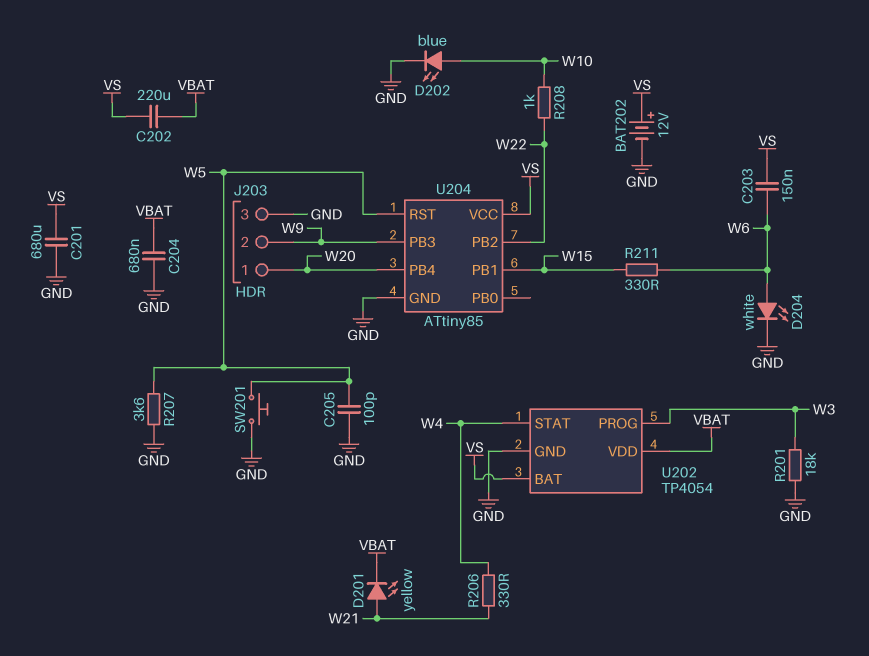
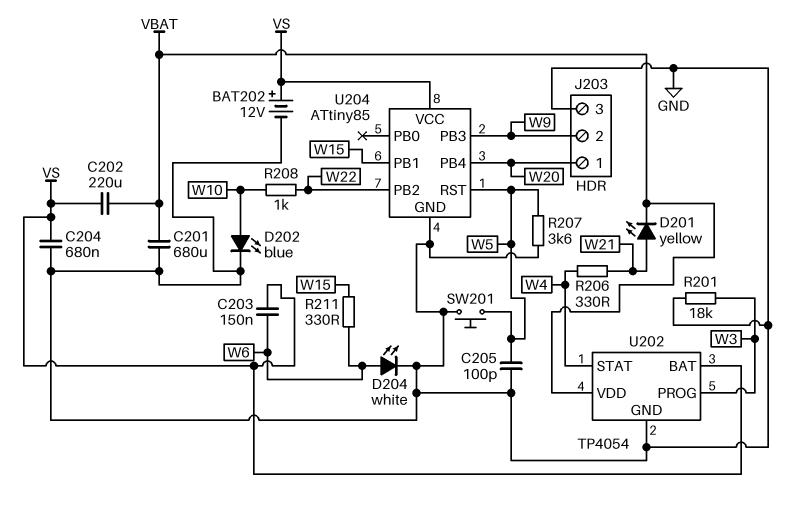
C201: 680uF (GND, VS) -> 680uF (GND, VBAT)
C204: 680nF (GND, VBAT) -> 680nF (GND, VS)

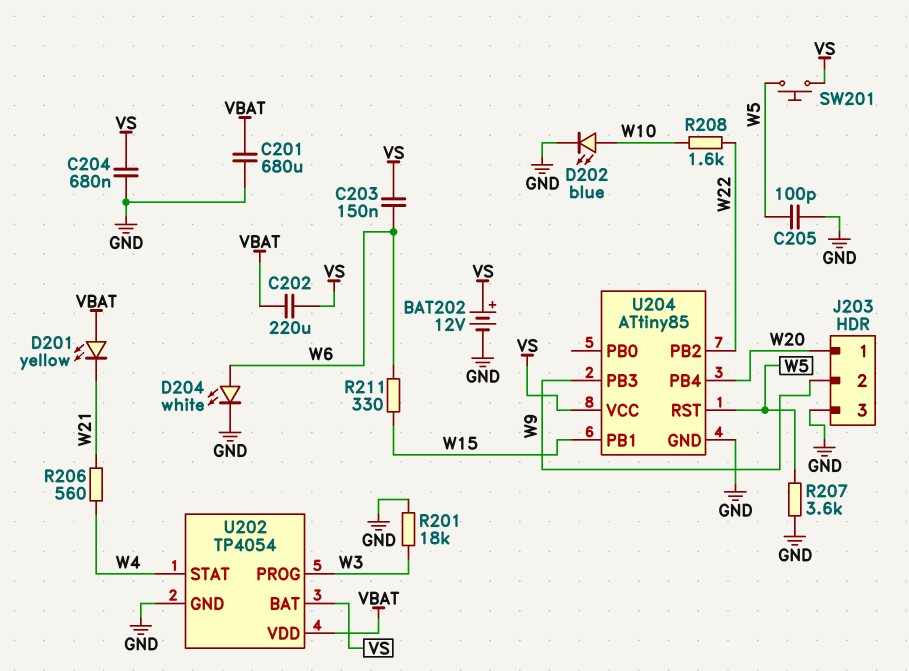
D201: LED yellow (A W21, K VBAT) -> LED yellow (A VBAT, K W21)
R206: 330 (W4, W21) -> 560 (W4, W21)
R208: 1k (W10, W22) -> 1.6k (W10, W22)
SW201: button (GND, W5) -> button (VS, W5)

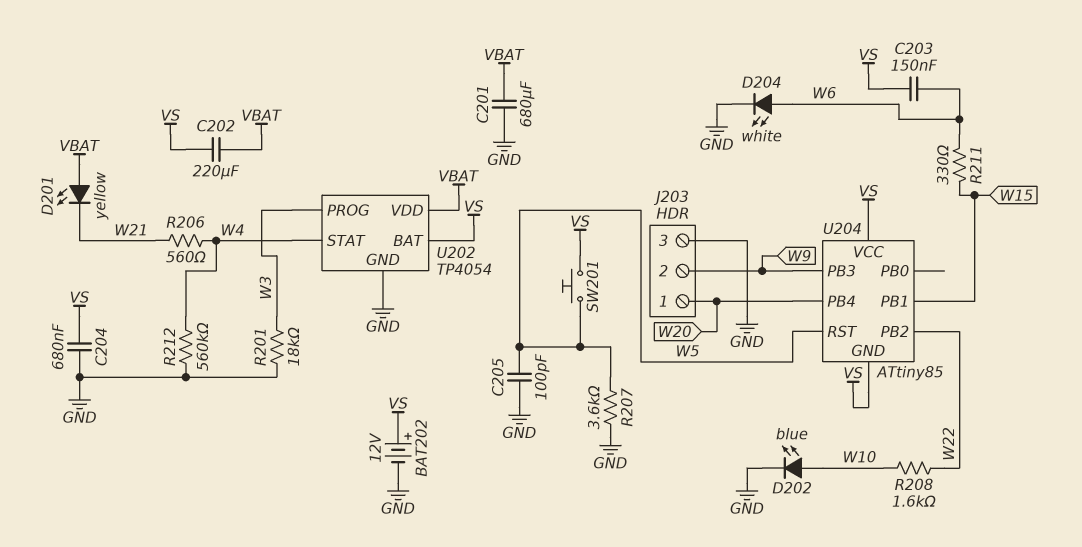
R212: none -> 560k (GND, W4)
U204 pin GND: GND -> VS

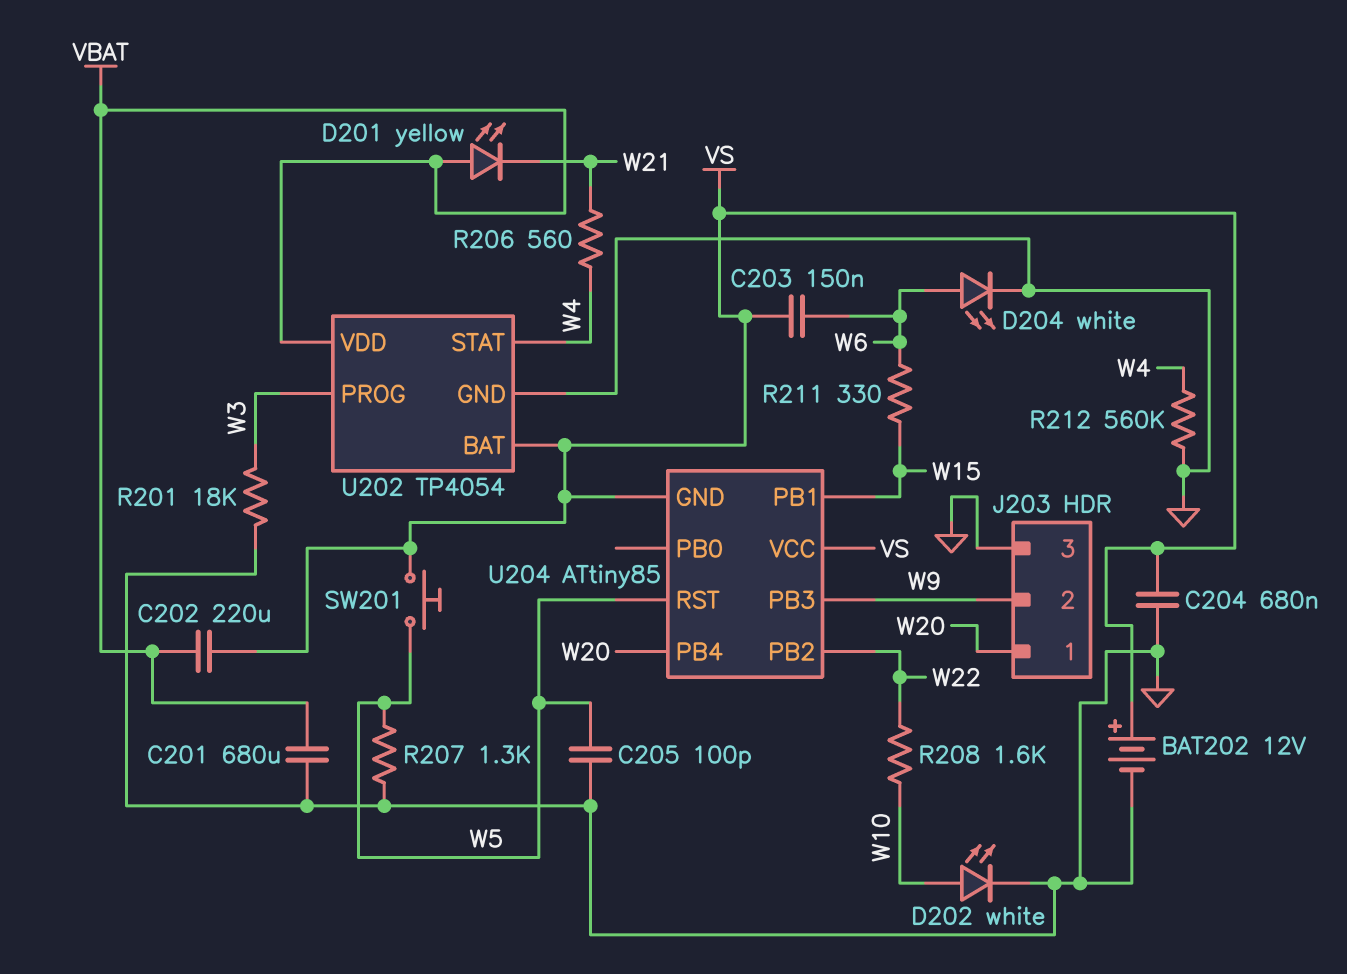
D202: LED blue (A W10, K GND) -> LED white (A W10, K GND)
R207: 3.6k (GND, W5) -> 1.3k (GND, W5)

